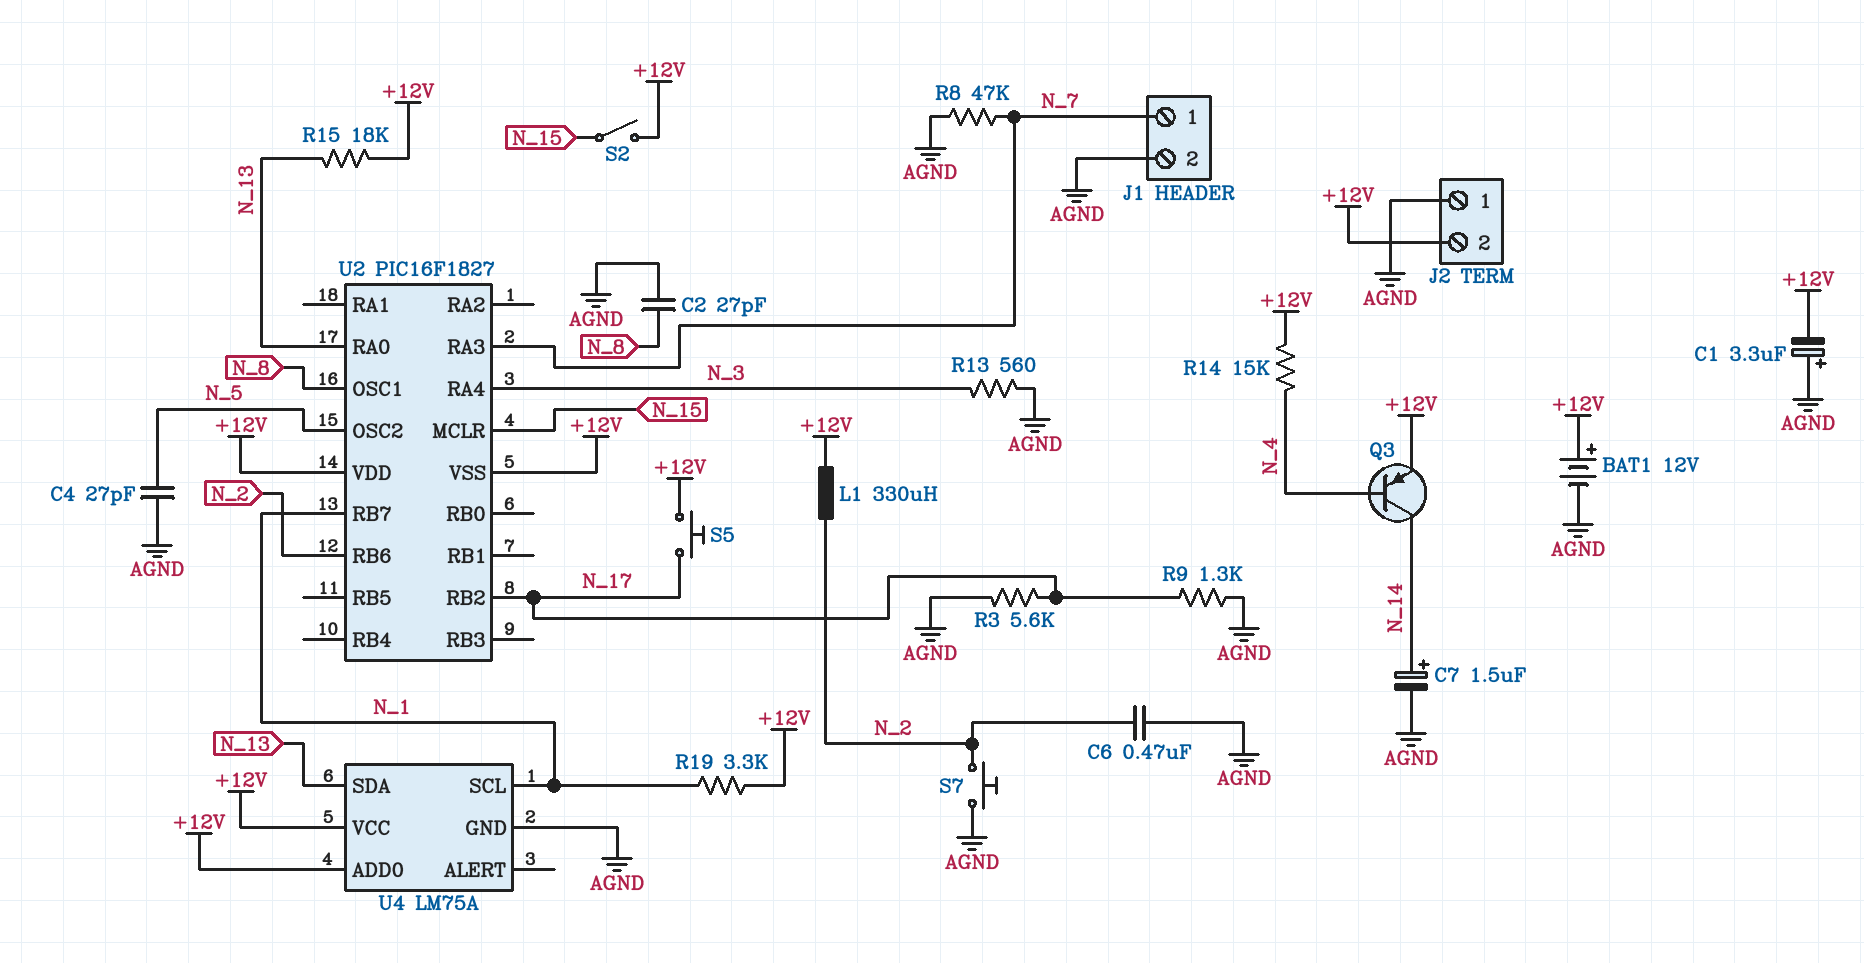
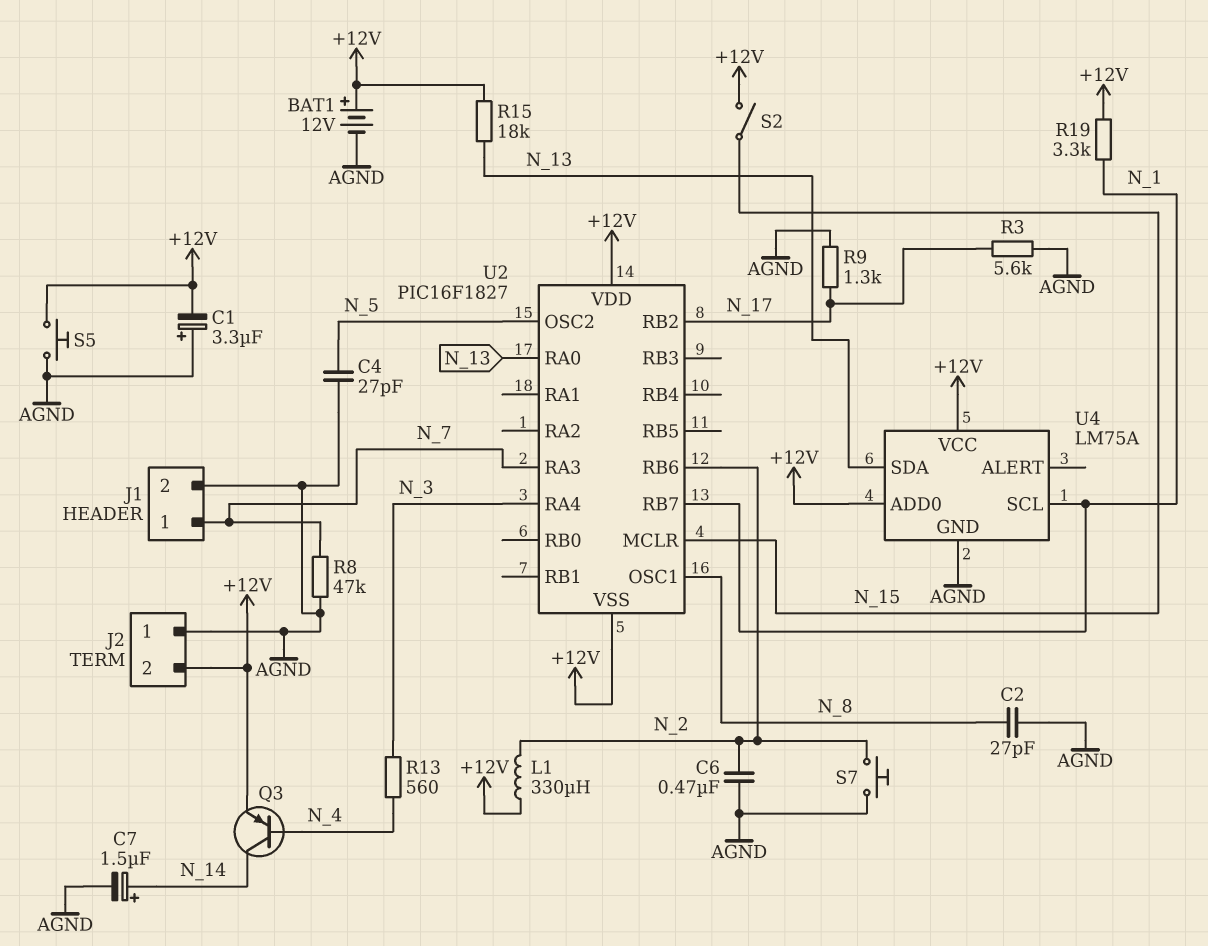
R13: 560 (AGND, N_3) -> 560 (N_3, N_4)
R14: 15k (+12V, N_4) -> none
S5: button (+12V, N_17) -> button (+12V, AGND)

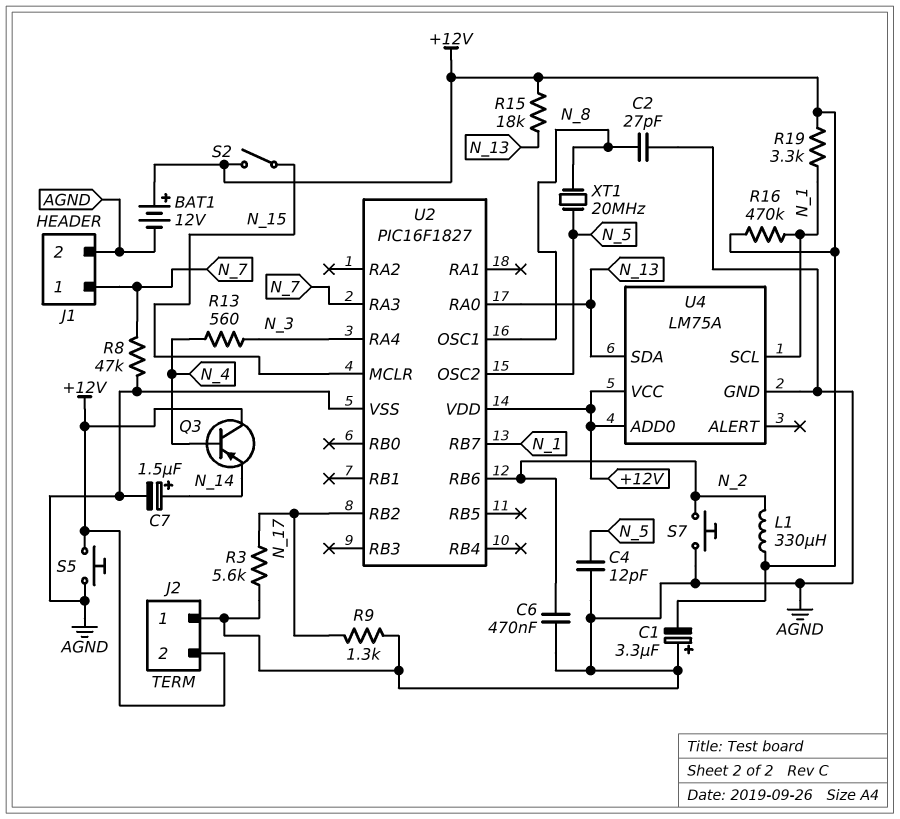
C4: 27pF (AGND, N_5) -> 12pF (AGND, N_5)
Q3: PNP (B N_4, C N_14, E +12V) -> PNP (B N_4, C +12V, E N_14)
R16: none -> 470k (+12V, N_1)
U2 pin VSS: +12V -> AGND
XT1: none -> 20MHz (N_5, N_8)

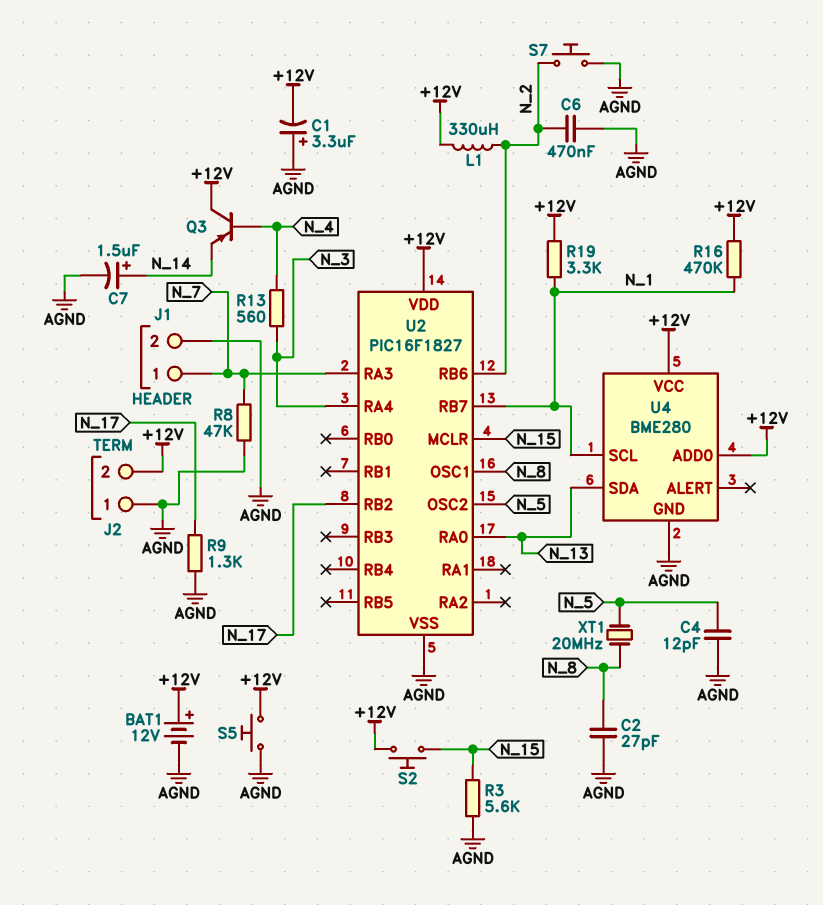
R3: 5.6k (AGND, N_17) -> 5.6k (AGND, N_15)
R15: 18k (+12V, N_13) -> none
S2: switch (+12V, N_15) -> button (+12V, N_15)
U4: LM75A -> BME280

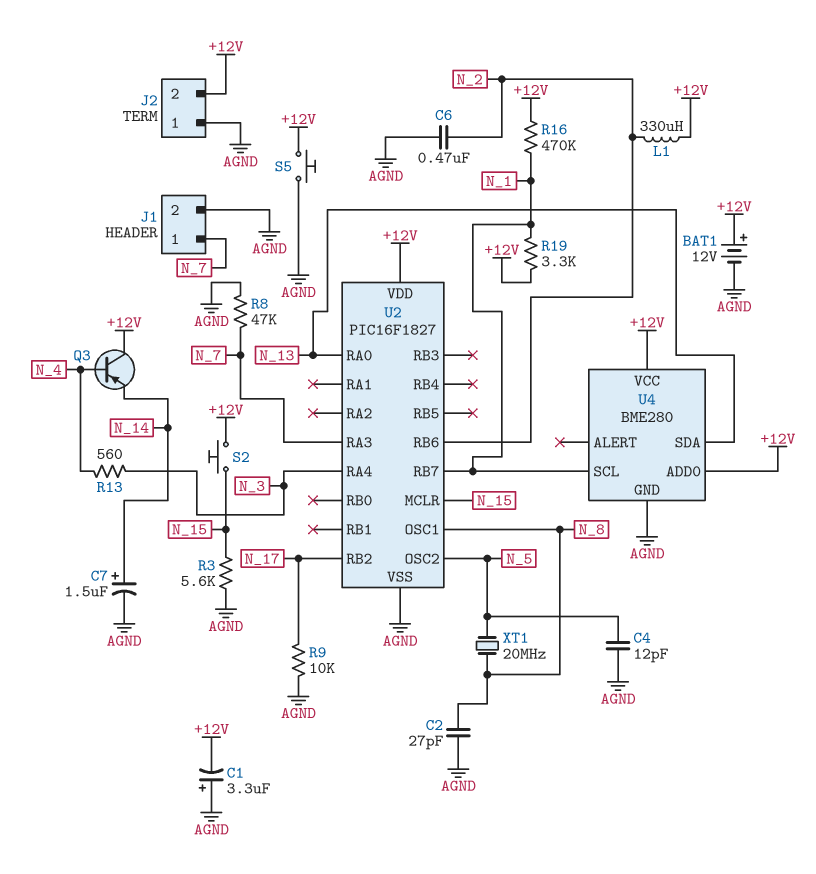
R9: 1.3k (AGND, N_17) -> 10k (AGND, N_17)
S7: button (AGND, N_2) -> none

